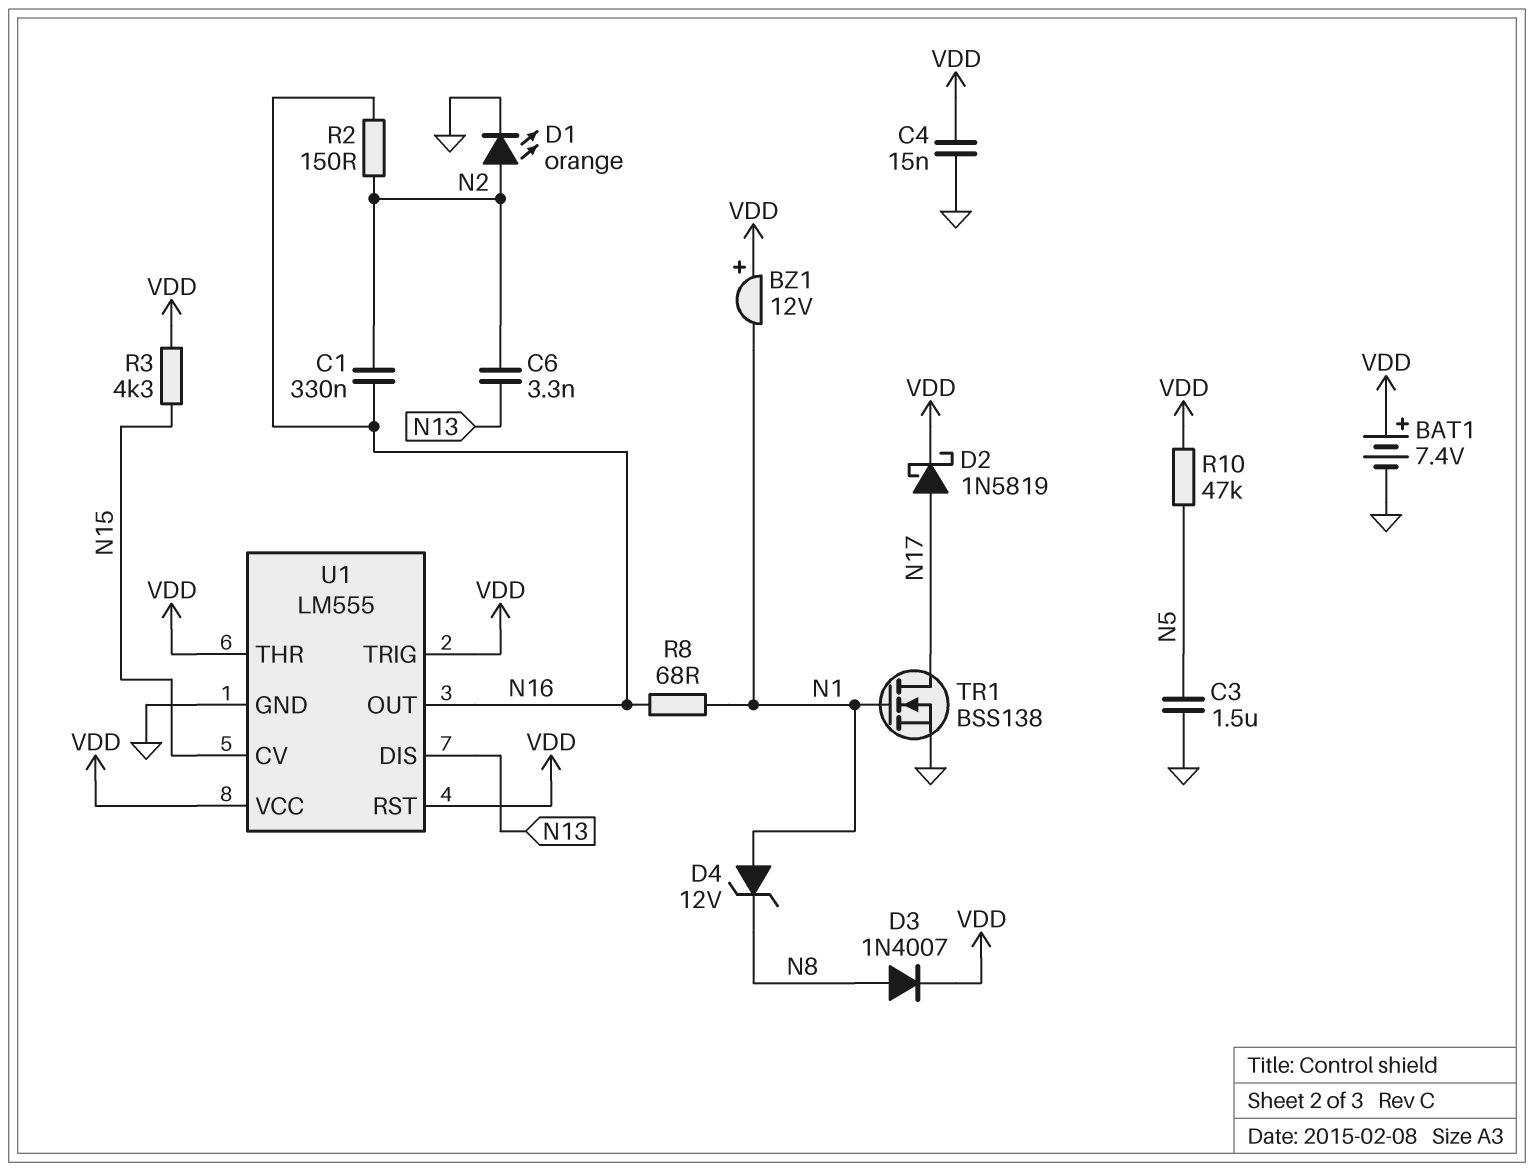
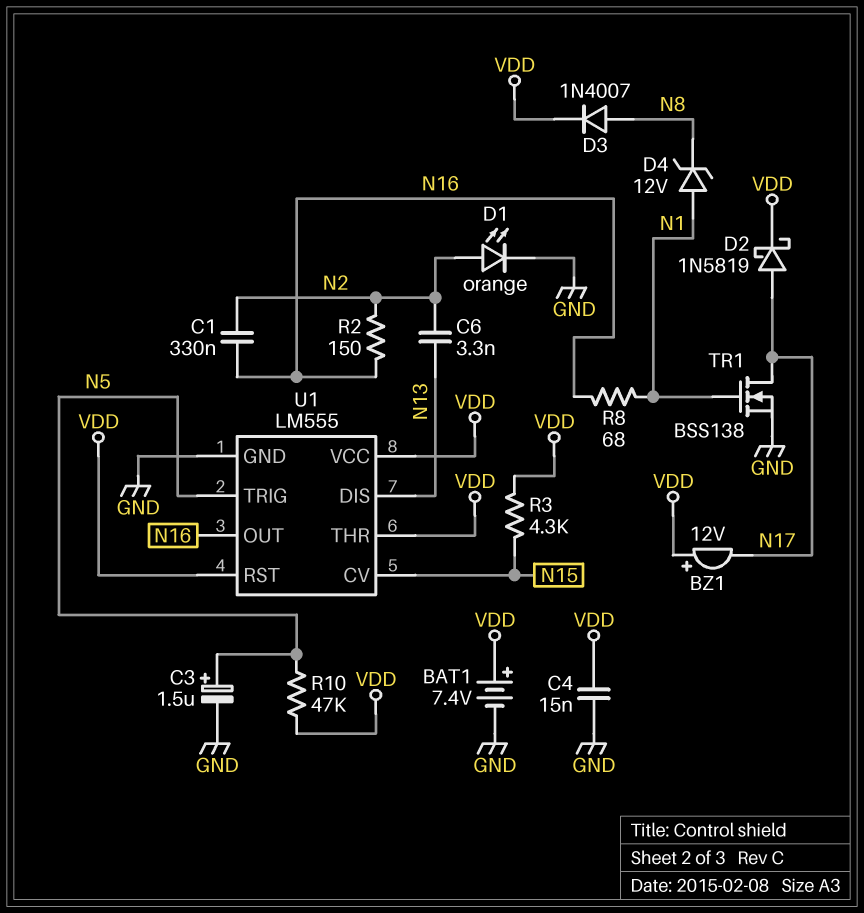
BZ1: buzzer 12V (plus VDD, minus N1) -> buzzer 12V (plus VDD, minus N17)
C3: 1.5uF (GND, N5) -> 1.5uF (plus N5, minus GND)
U1 pin TRIG: VDD -> N5

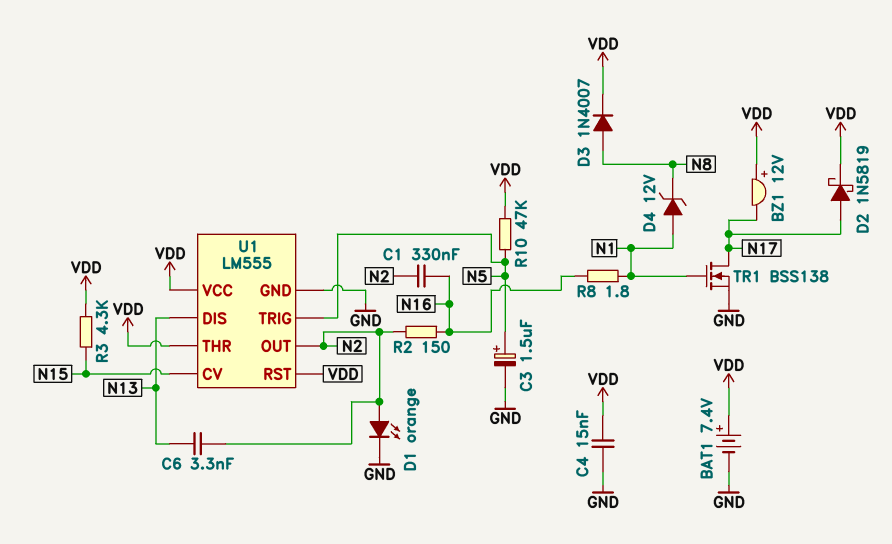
R8: 68 (N1, N16) -> 1.8 (N1, N16)
U1 pin OUT: N16 -> N2

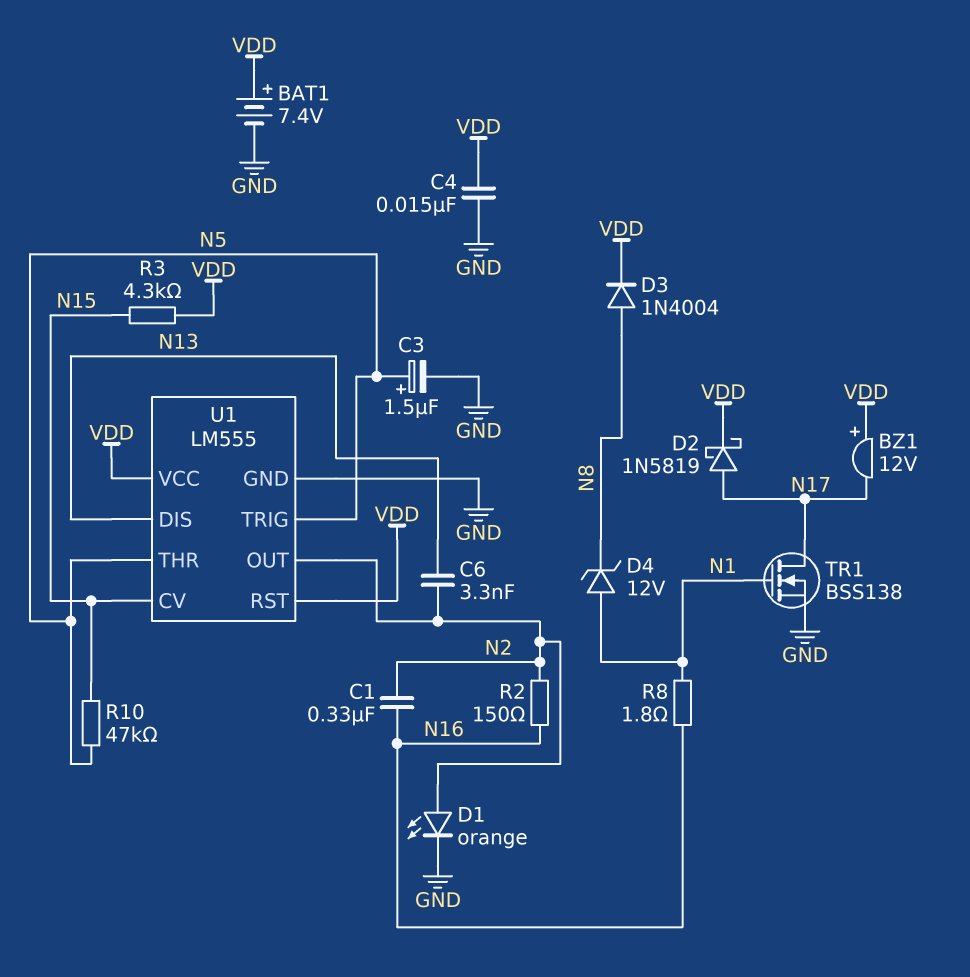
D3: diode 1N4007 (A N8, K VDD) -> diode 1N4004 (A N8, K VDD)
R10: 47k (N5, VDD) -> 47k (N5, N15)
U1 pin THR: VDD -> N5

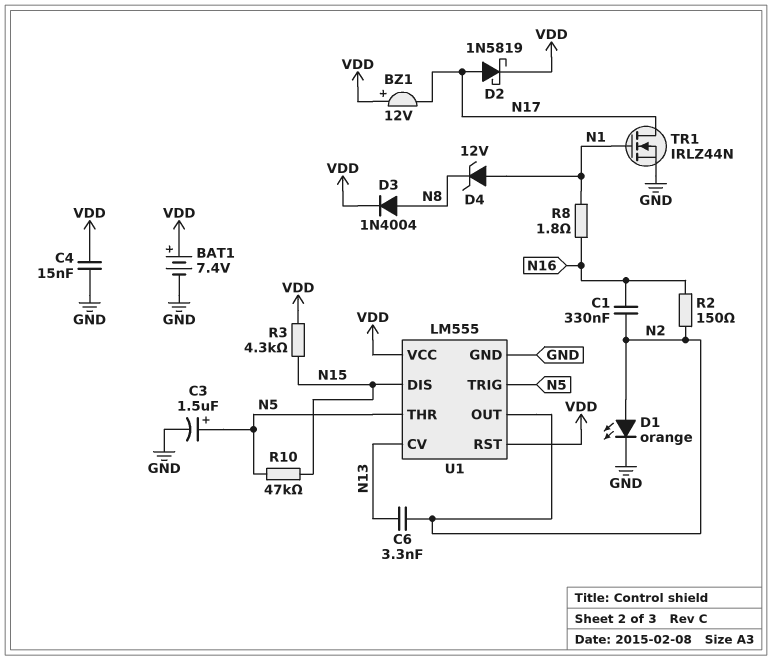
TR1: NMOS BSS138 (G N1, D N17, S GND) -> NMOS IRLZ44N (G N1, D N17, S GND)
U1 pin CV: N15 -> N13
U1 pin DIS: N13 -> N15

